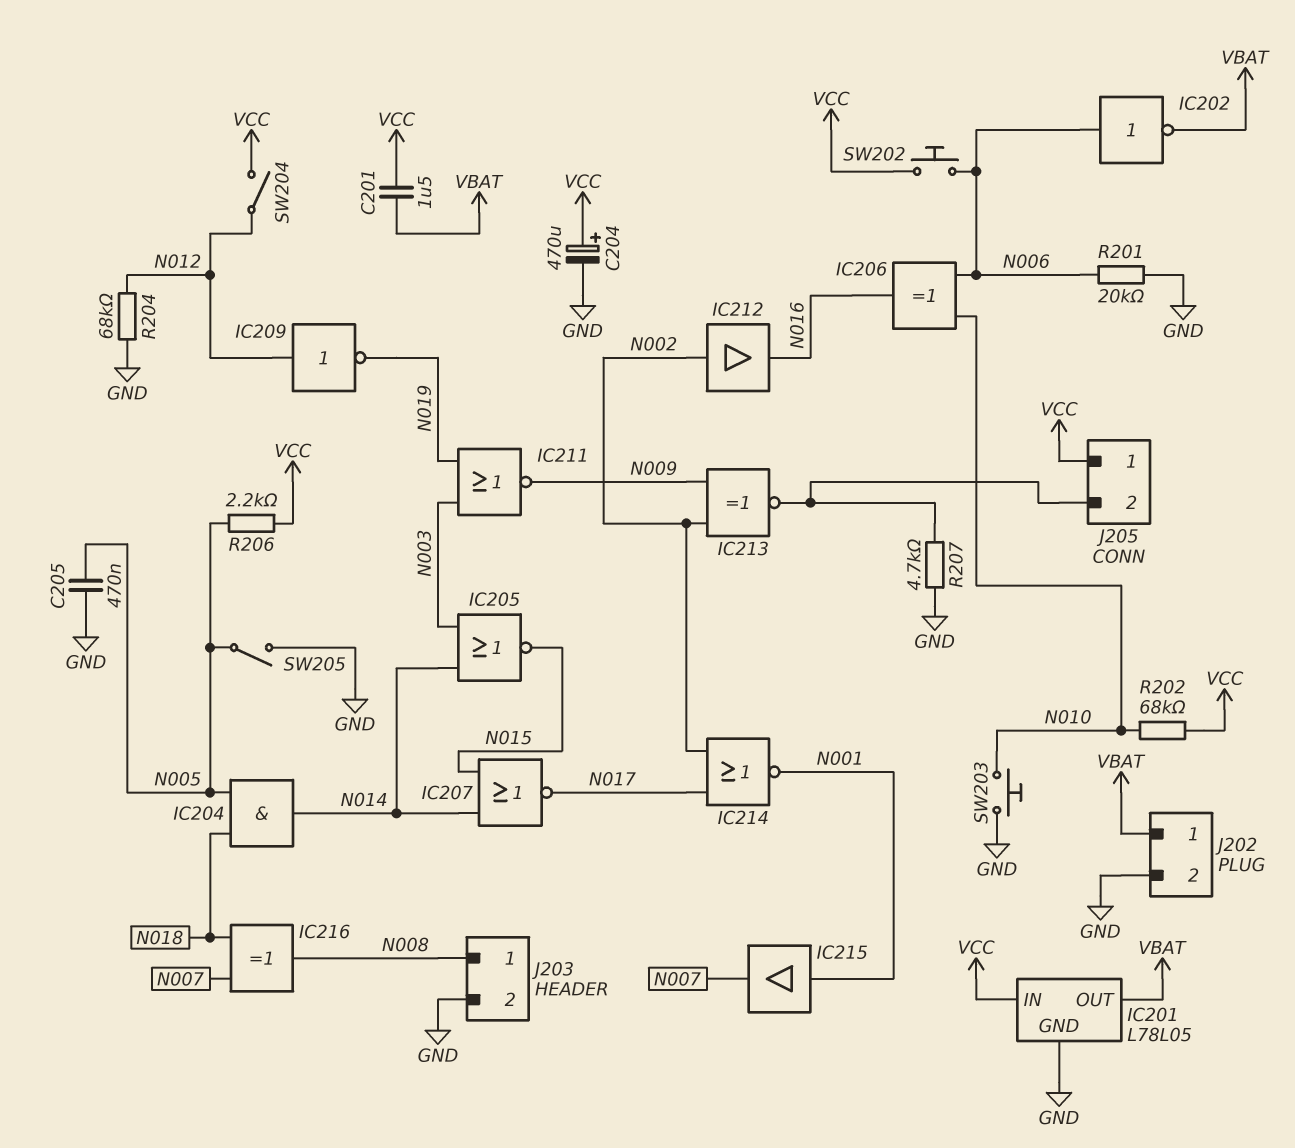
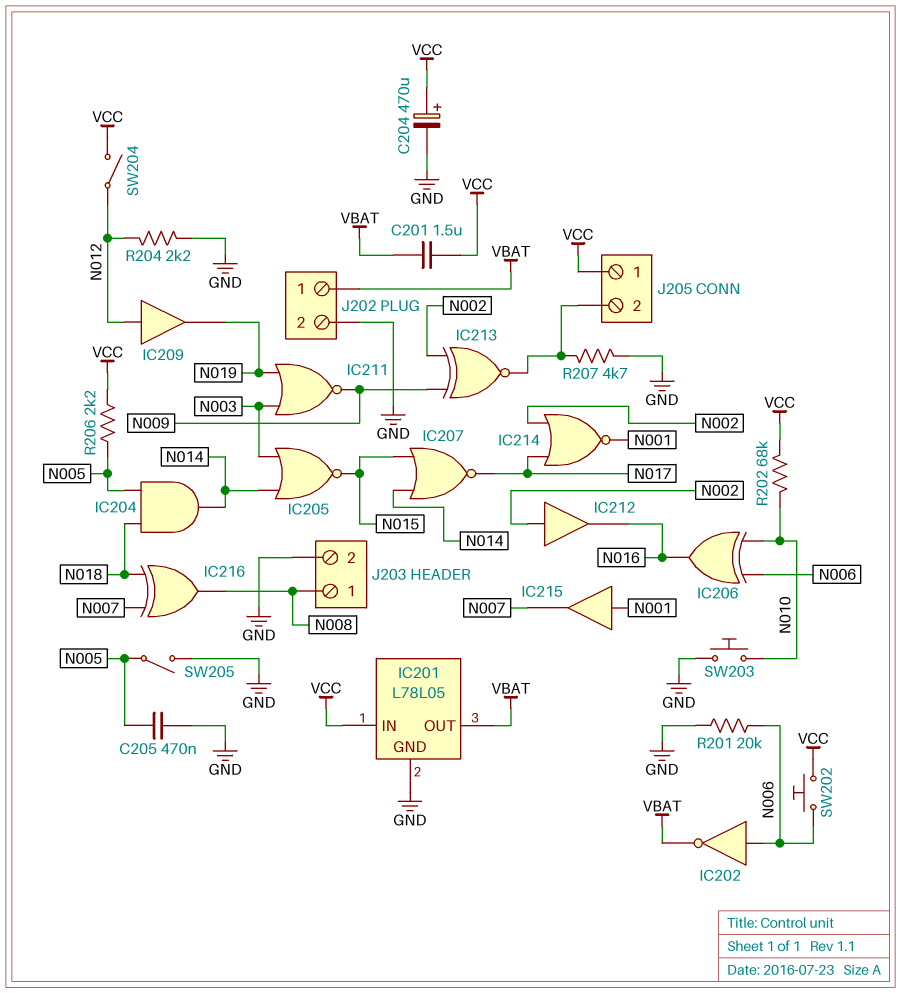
IC209: NOT (in N012, out N019) -> buffer (in N012, out N019)
R204: 68k (GND, N012) -> 2.2k (GND, N012)

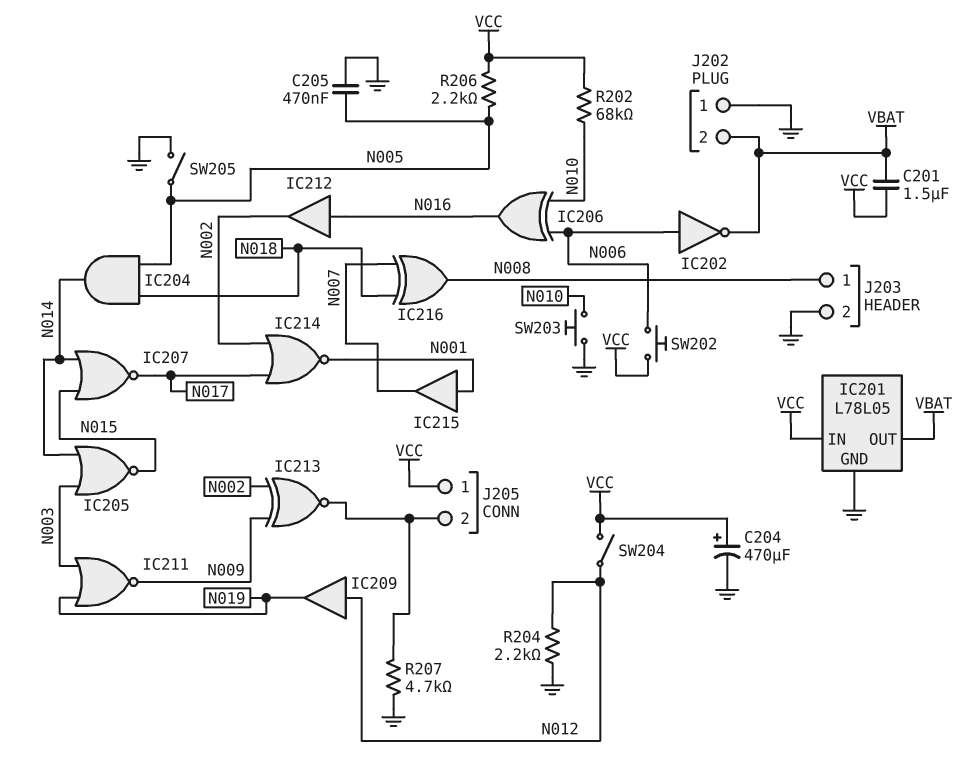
IC212: buffer (in N002, out N016) -> buffer (in N016, out N002)
J202 pin 1: VBAT -> GND
J202 pin 2: GND -> VBAT
R201: 20k (GND, N006) -> none

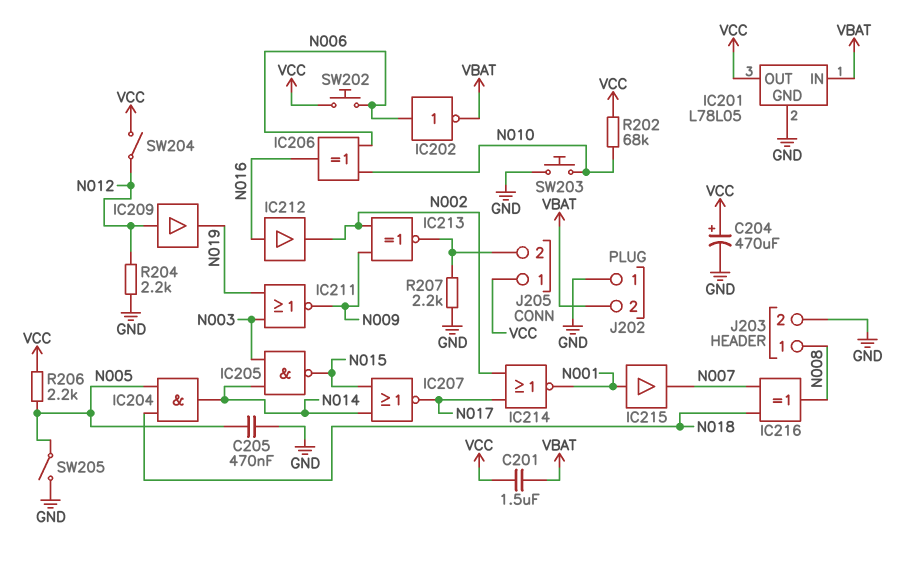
IC201 pin IN: VCC -> VBAT
IC201 pin OUT: VBAT -> VCC
IC205: NOR (in N003, in N014, out N015) -> NAND (in N003, in N014, out N015)
R207: 4.7k (GND, J205/2) -> 2.2k (GND, J205/2)

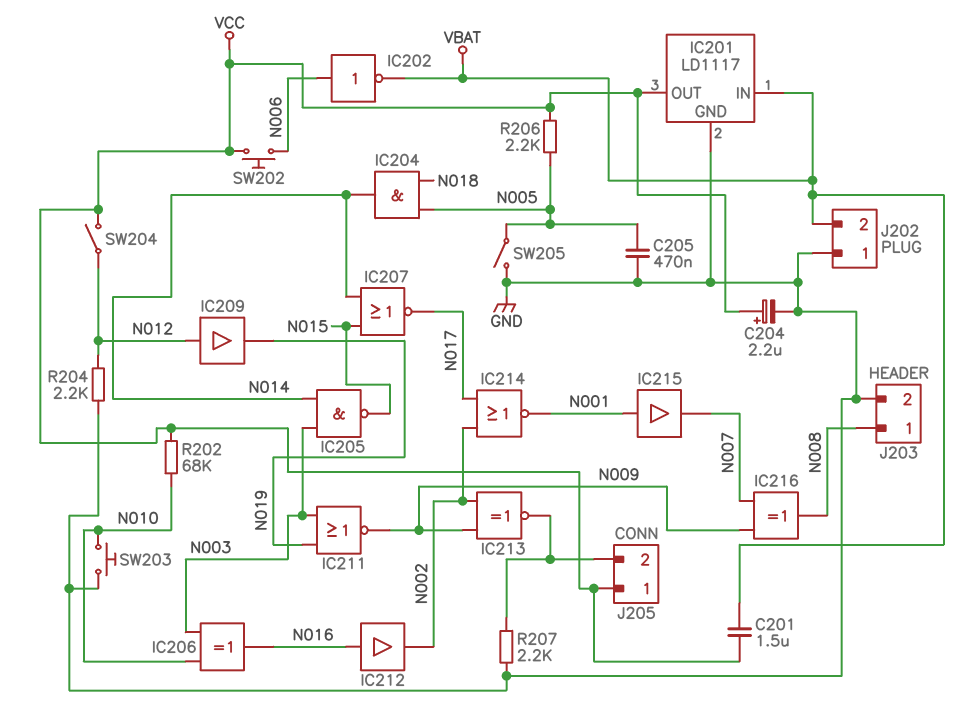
C204: 470uF (plus VCC, minus GND) -> 2.2uF (plus VCC, minus GND)
IC201: L78L05 -> LD1117
IC206: XOR (in N006, in N010, out N016) -> XOR (in N003, in N010, out N016)
IC216: XOR (in N007, in N018, out N008) -> XOR (in N007, in N009, out N008)

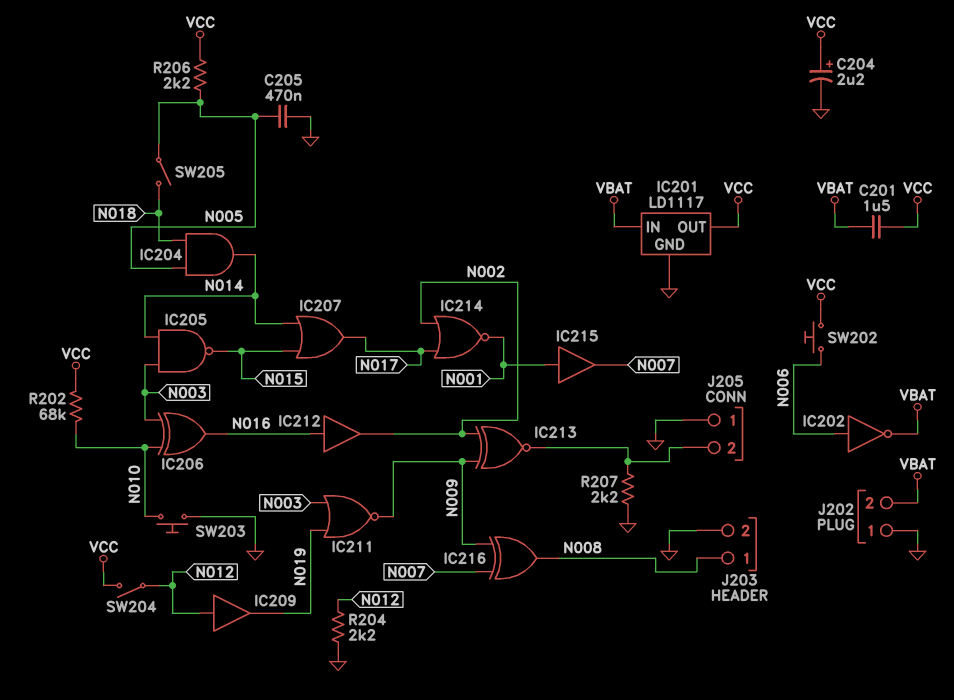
IC207: NOR (in N014, in N015, out N017) -> OR (in N014, in N015, out N017)
J205 pin 1: VCC -> GND
SW205: switch (GND, N005) -> switch (N005, N018)

